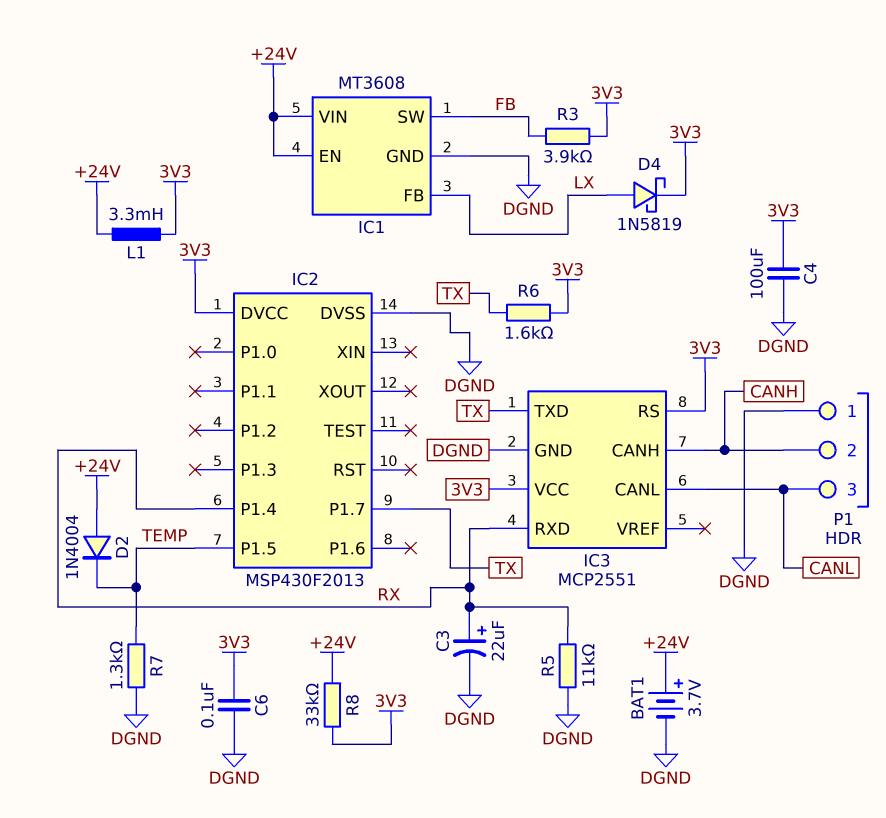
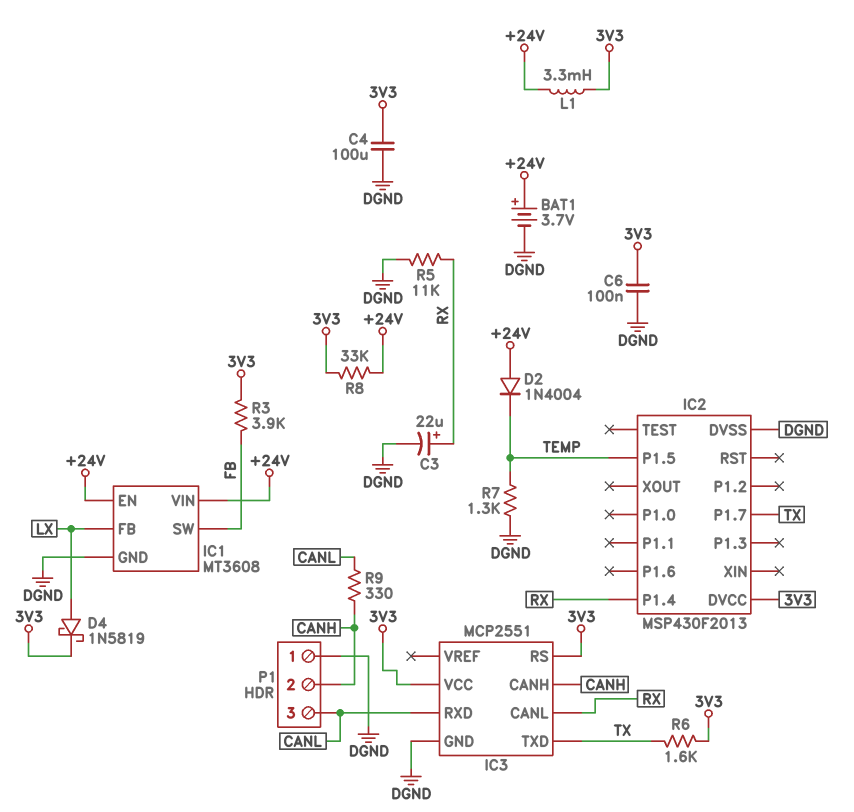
IC3 pin CANL: CANL -> RX
IC3 pin RXD: RX -> CANL
R9: none -> 330 (CANH, CANL)

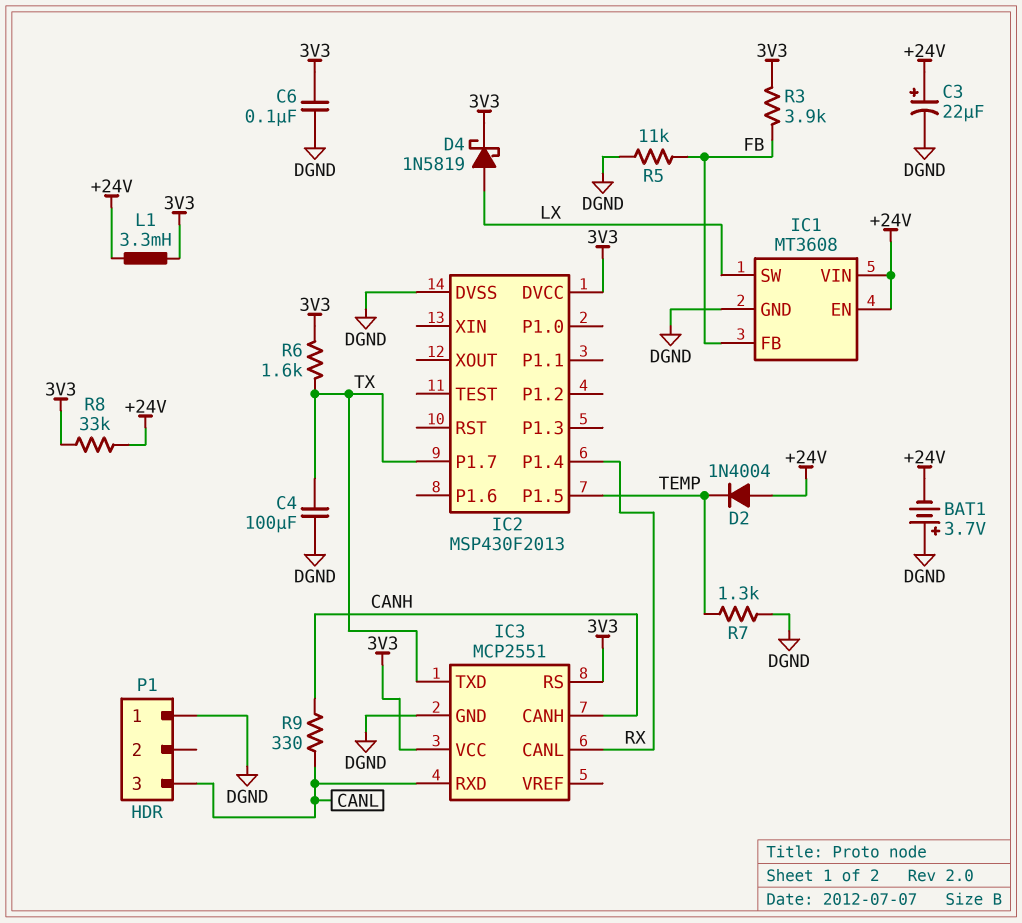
BAT1: 3.7V (plus +24V, minus DGND) -> 3.7V (plus DGND, minus +24V)
C3: 22uF (plus RX, minus DGND) -> 22uF (plus +24V, minus DGND)
C4: 100uF (3V3, DGND) -> 100uF (DGND, TX)
IC1 pin FB: LX -> FB
IC1 pin SW: FB -> LX
P1 pin 2: CANH -> none
R5: 11k (DGND, RX) -> 11k (DGND, FB)

